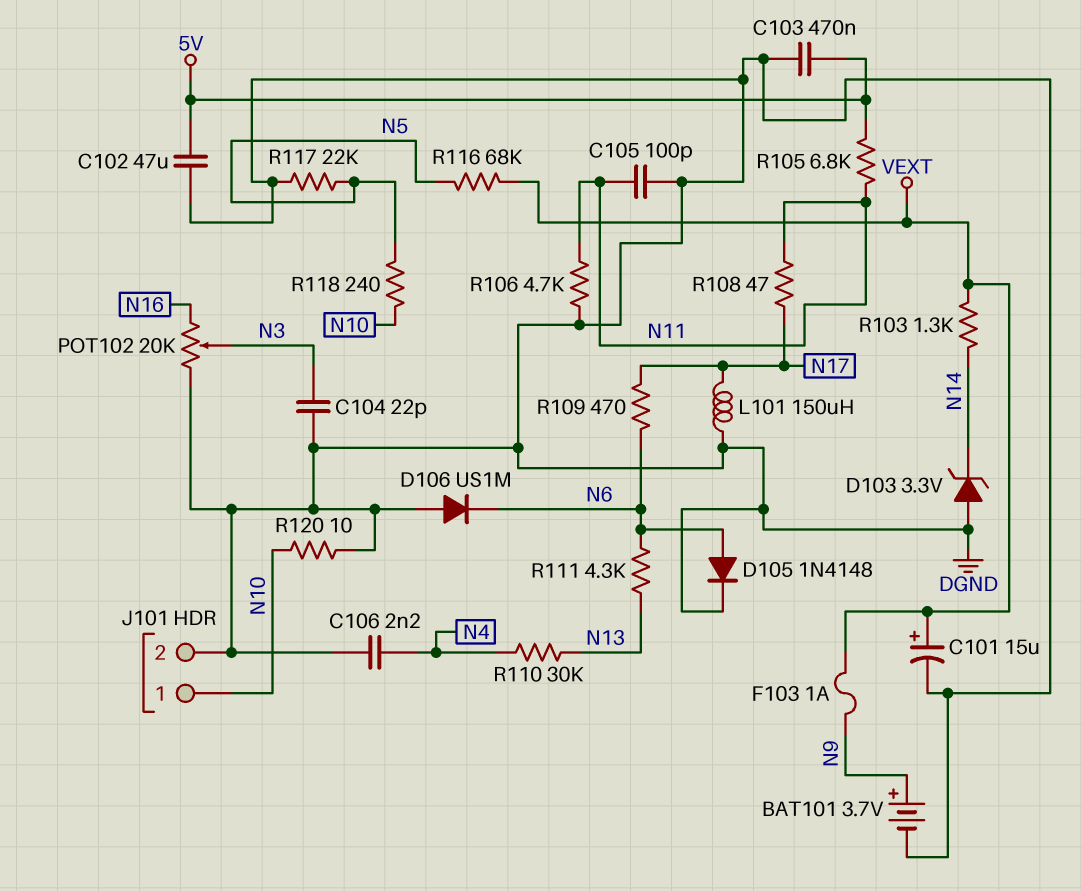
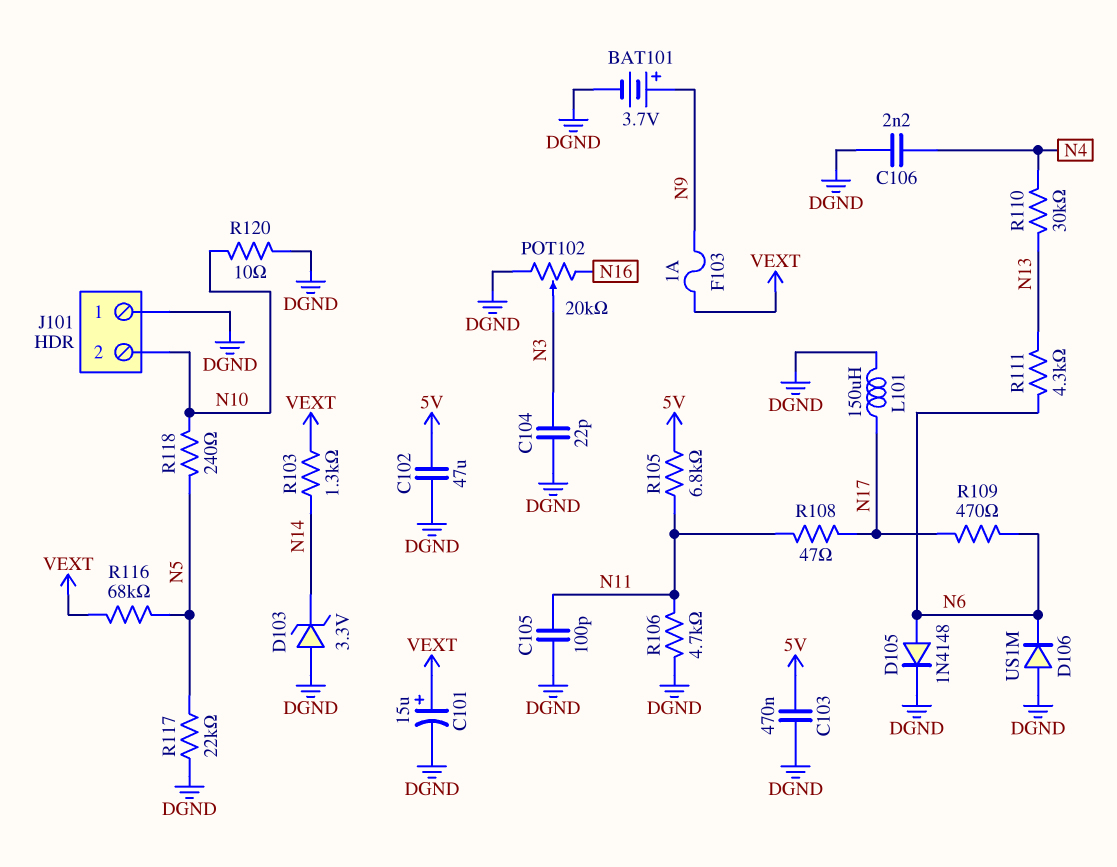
J101 pin 1: N10 -> DGND
J101 pin 2: DGND -> N10

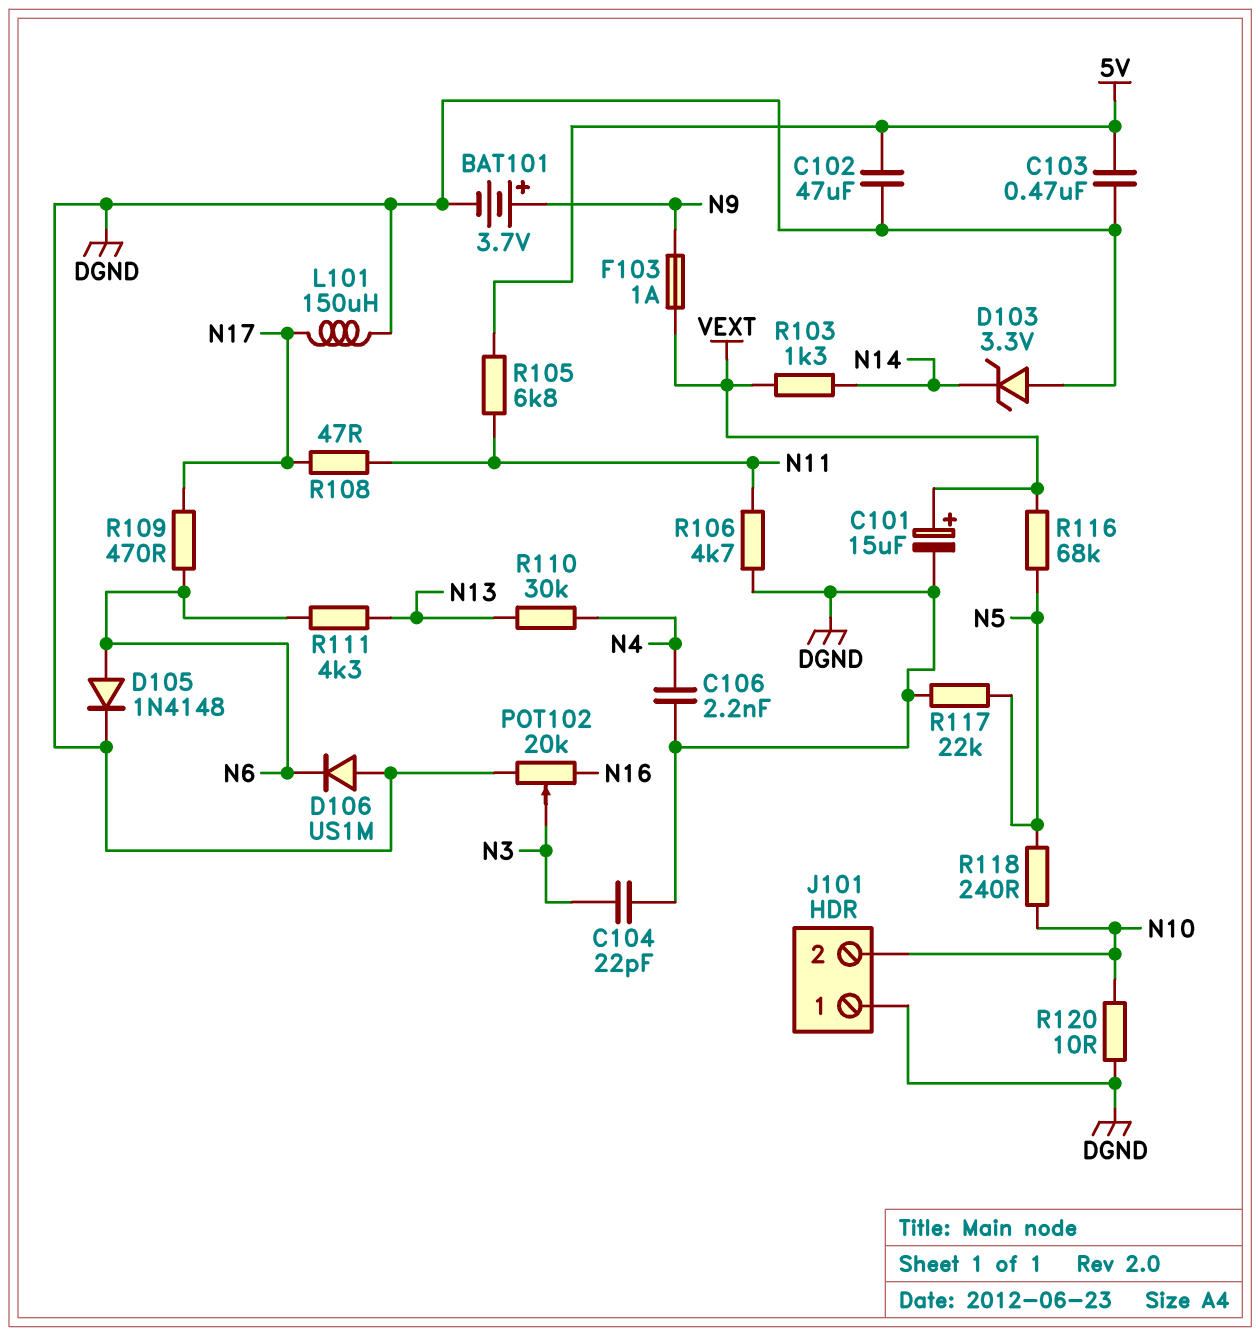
C105: 100pF (DGND, N11) -> none

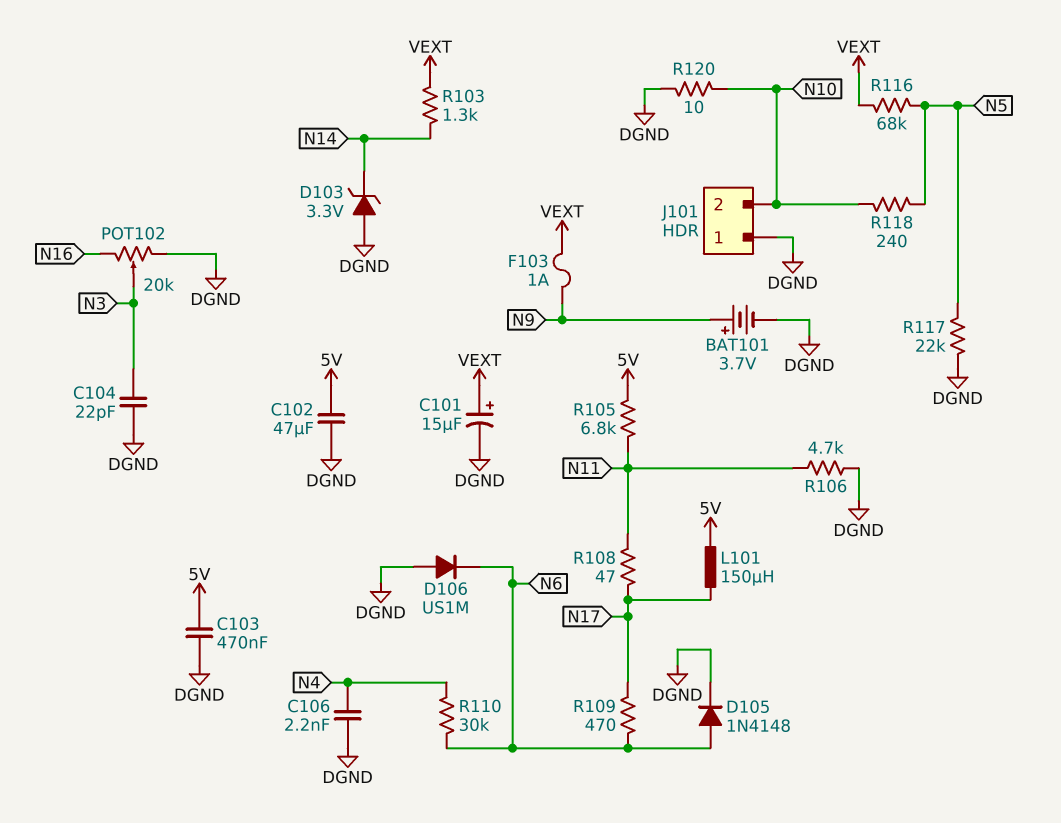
L101: 150uH (DGND, N17) -> 150uH (5V, N17)
R110: 30k (N4, N13) -> 30k (N4, N6)
R111: 4.3k (N6, N13) -> none

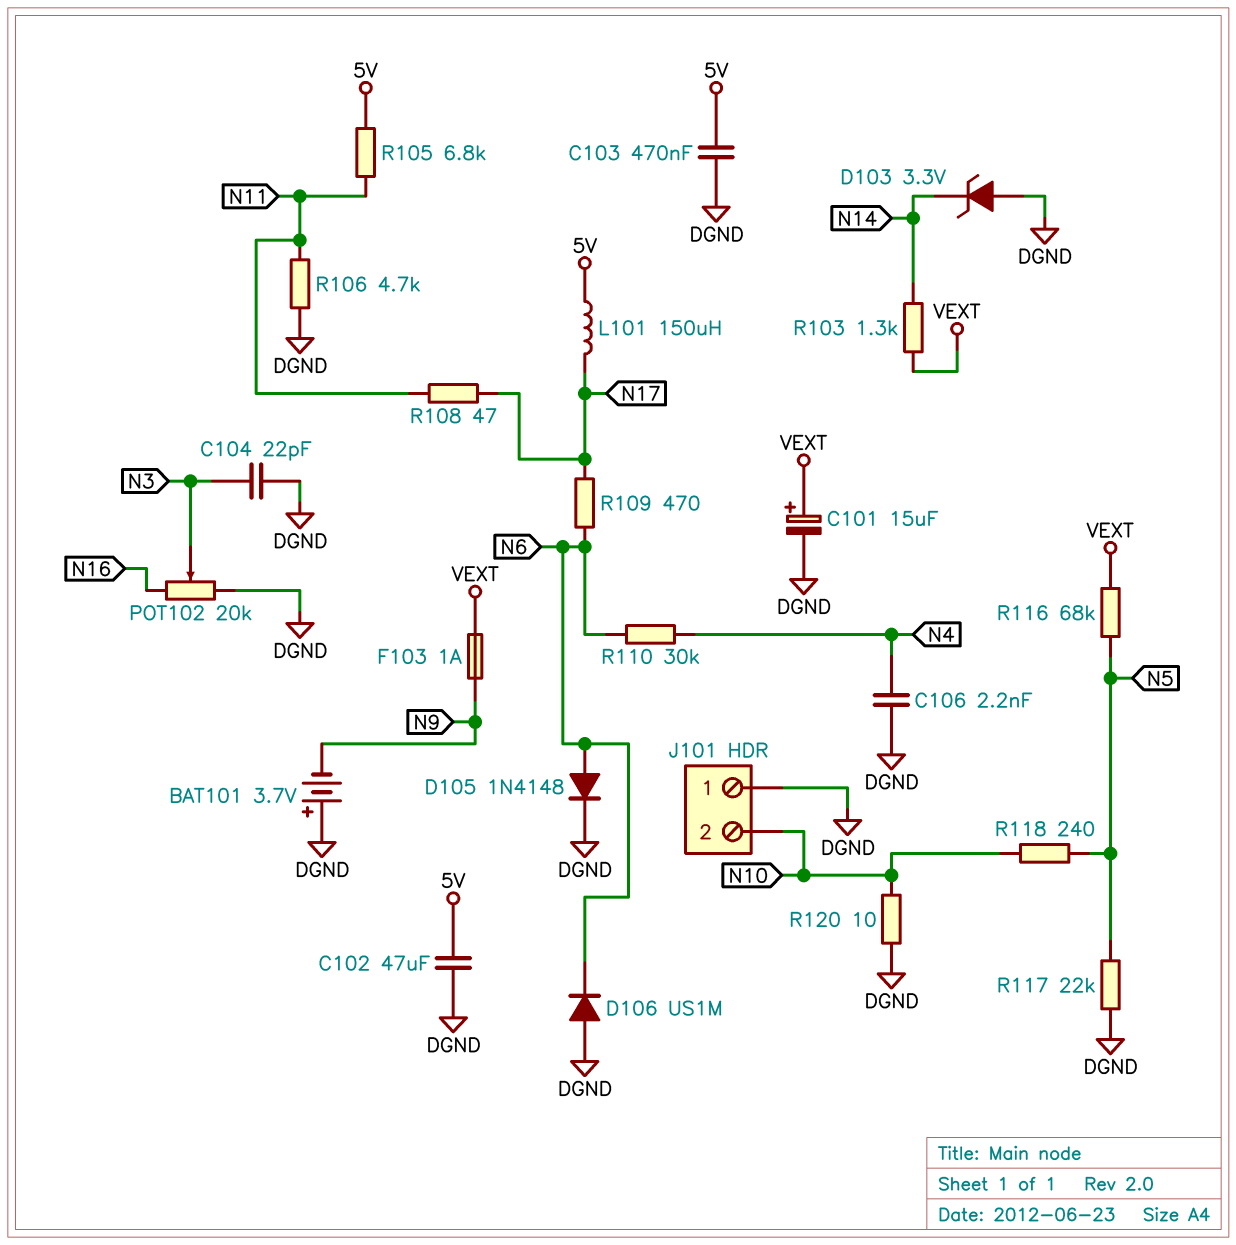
BAT101: 3.7V (plus N9, minus DGND) -> 3.7V (plus DGND, minus N9)

